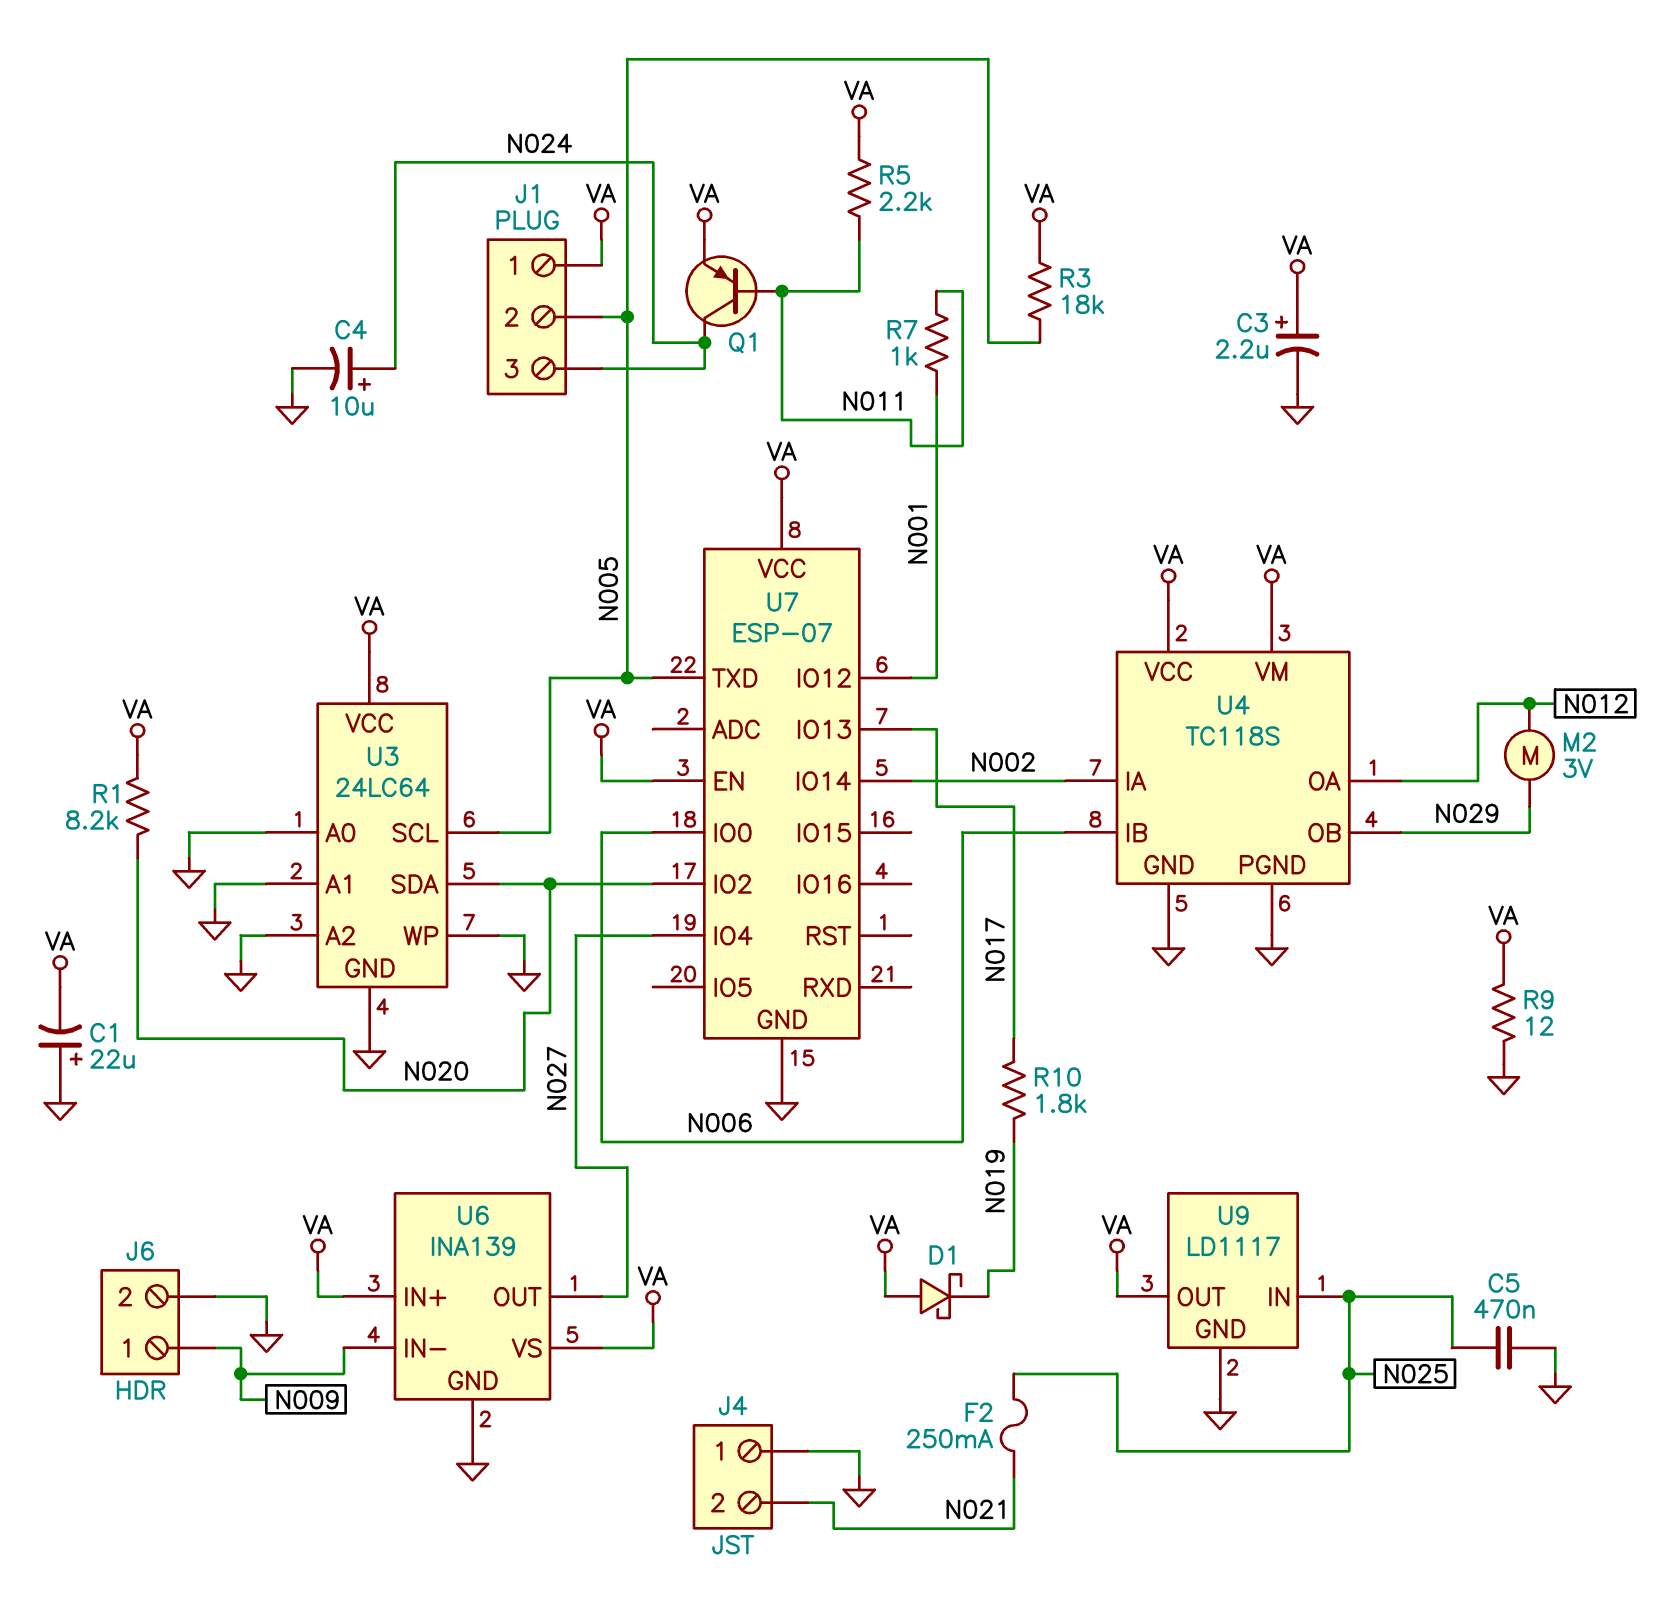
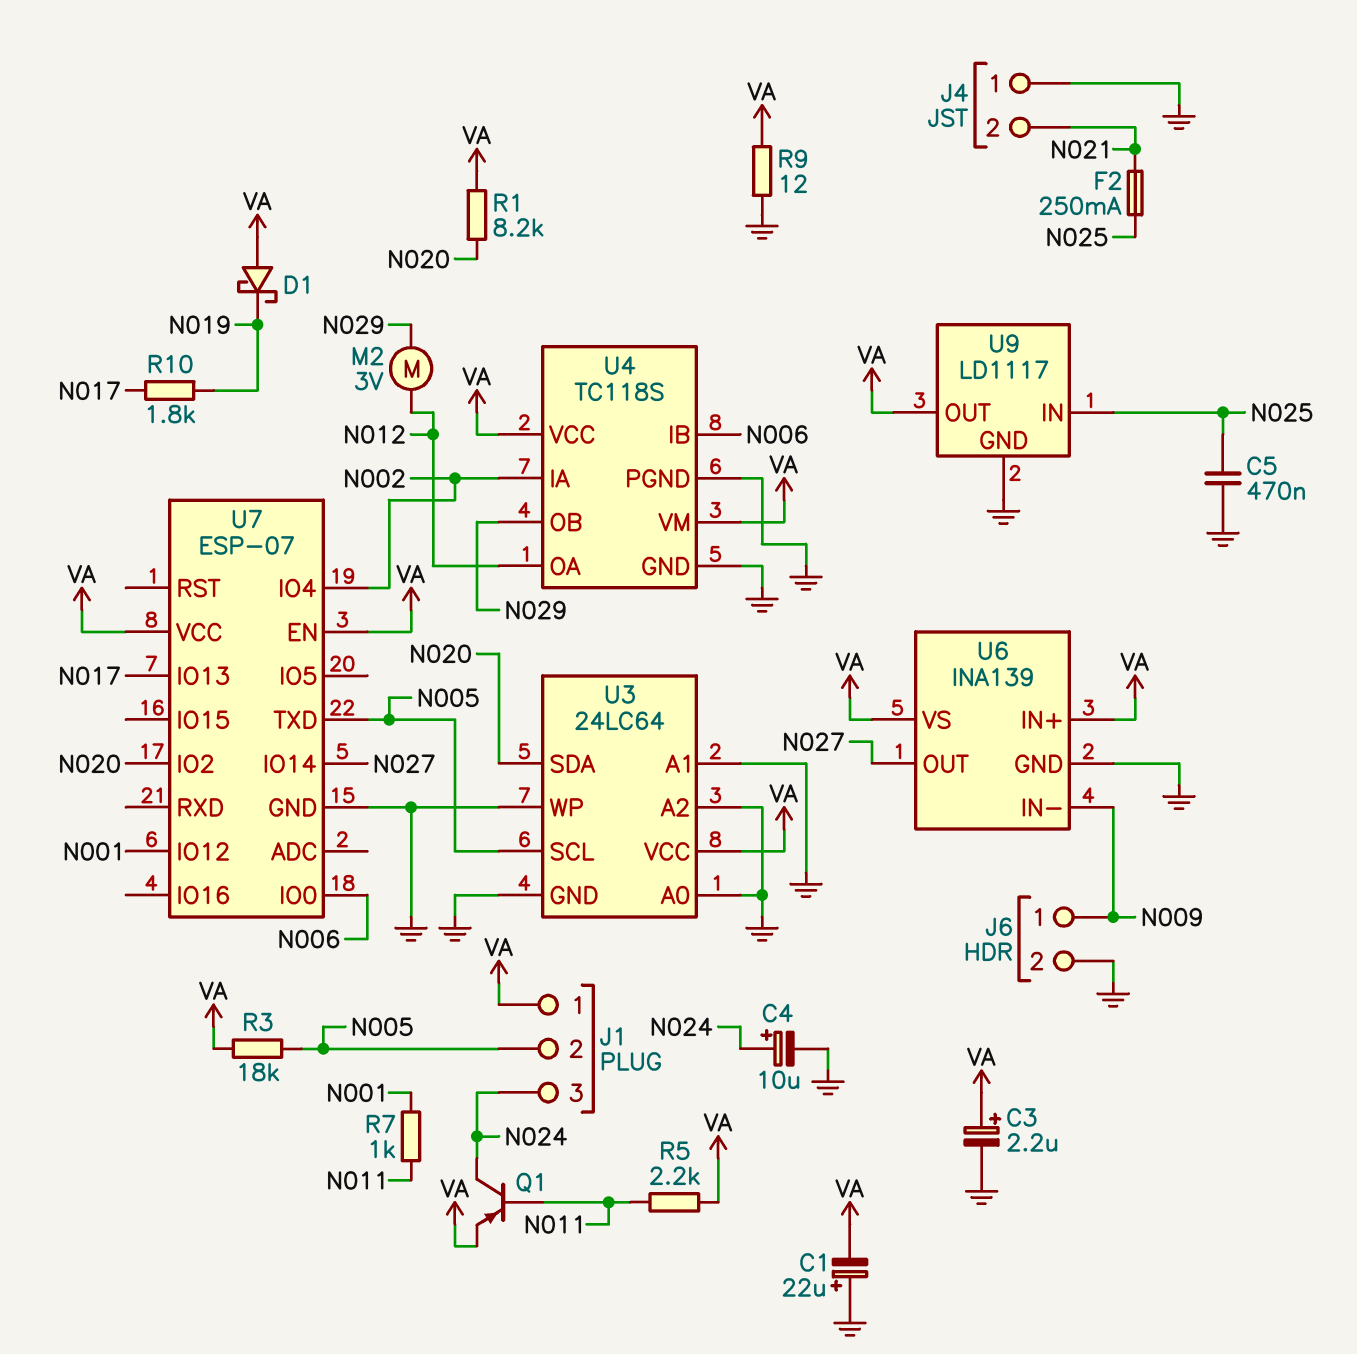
U7 pin IO4: N027 -> N002
U7 pin IO14: N002 -> N027

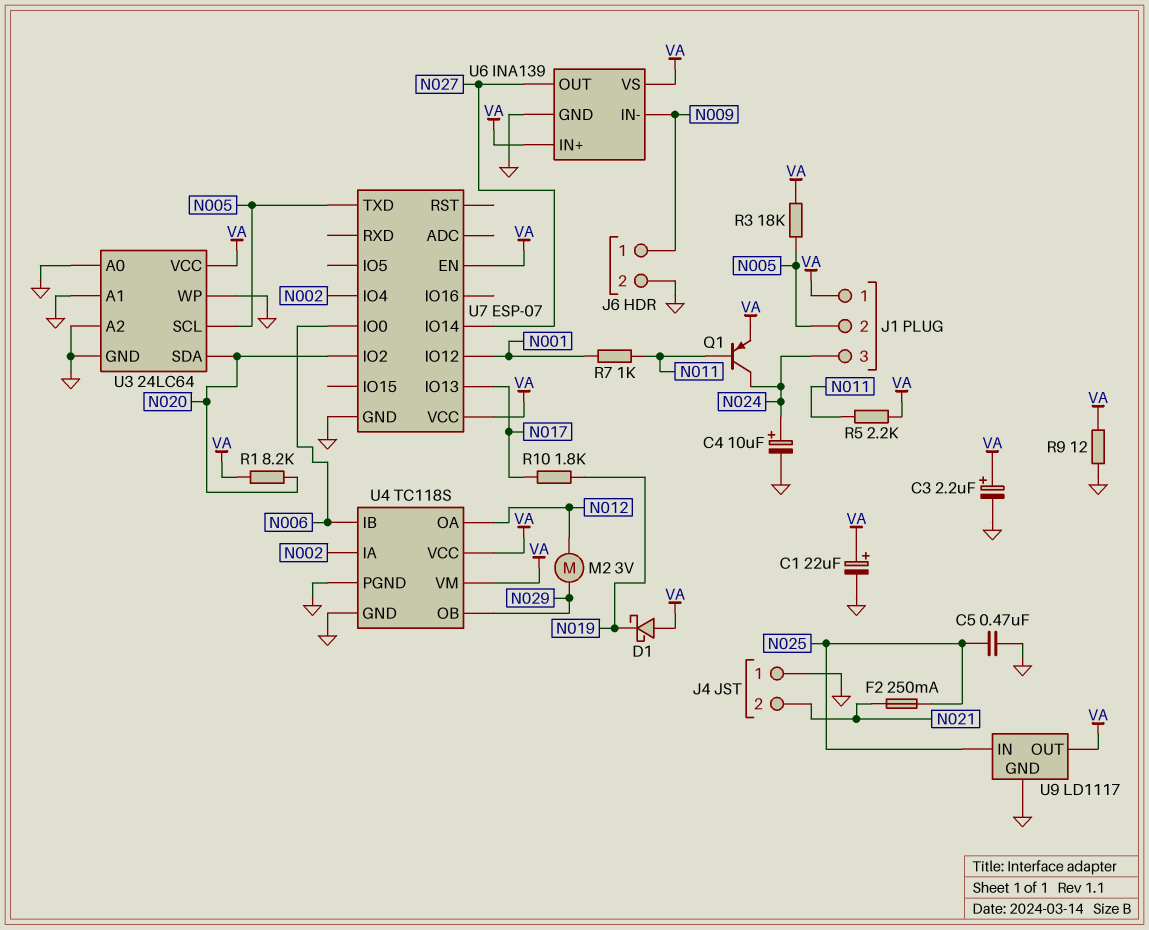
C1: 22uF (plus GND, minus VA) -> 22uF (plus VA, minus GND)

